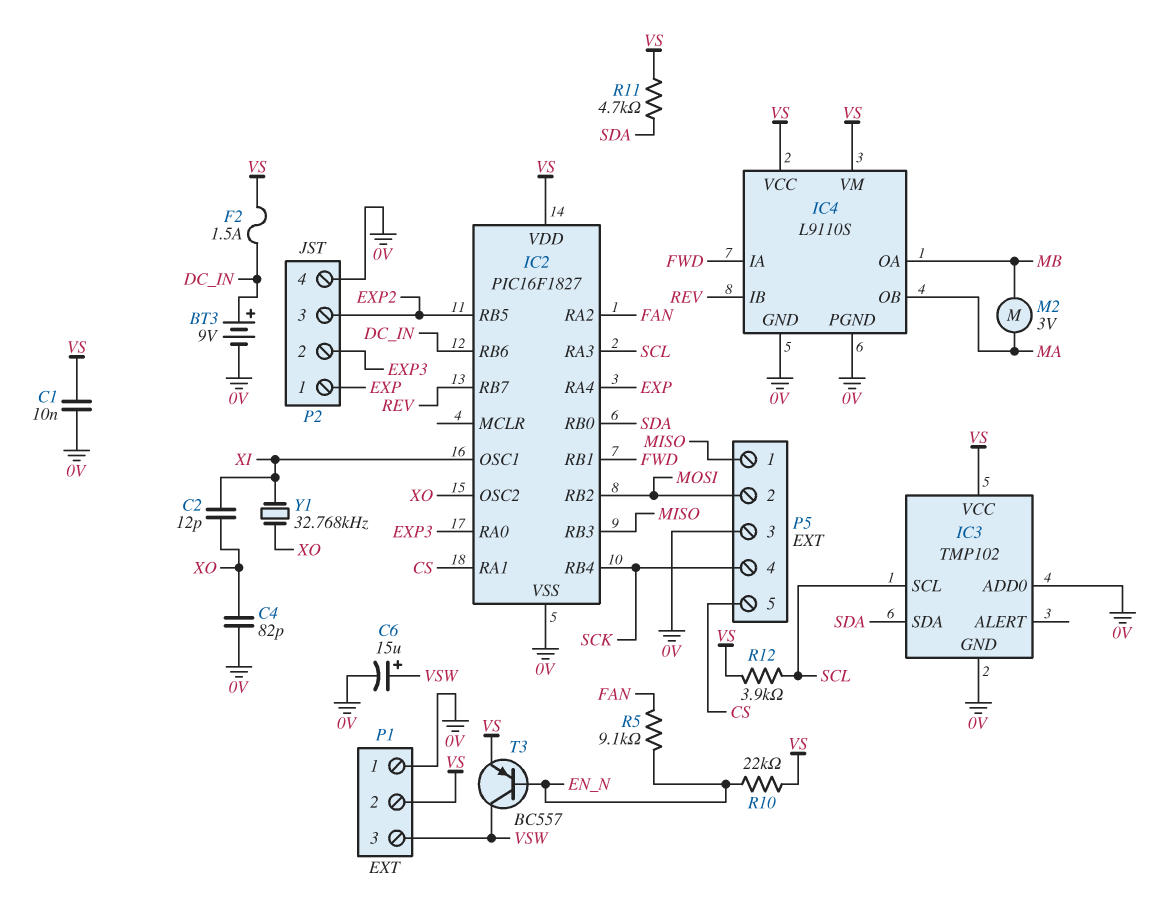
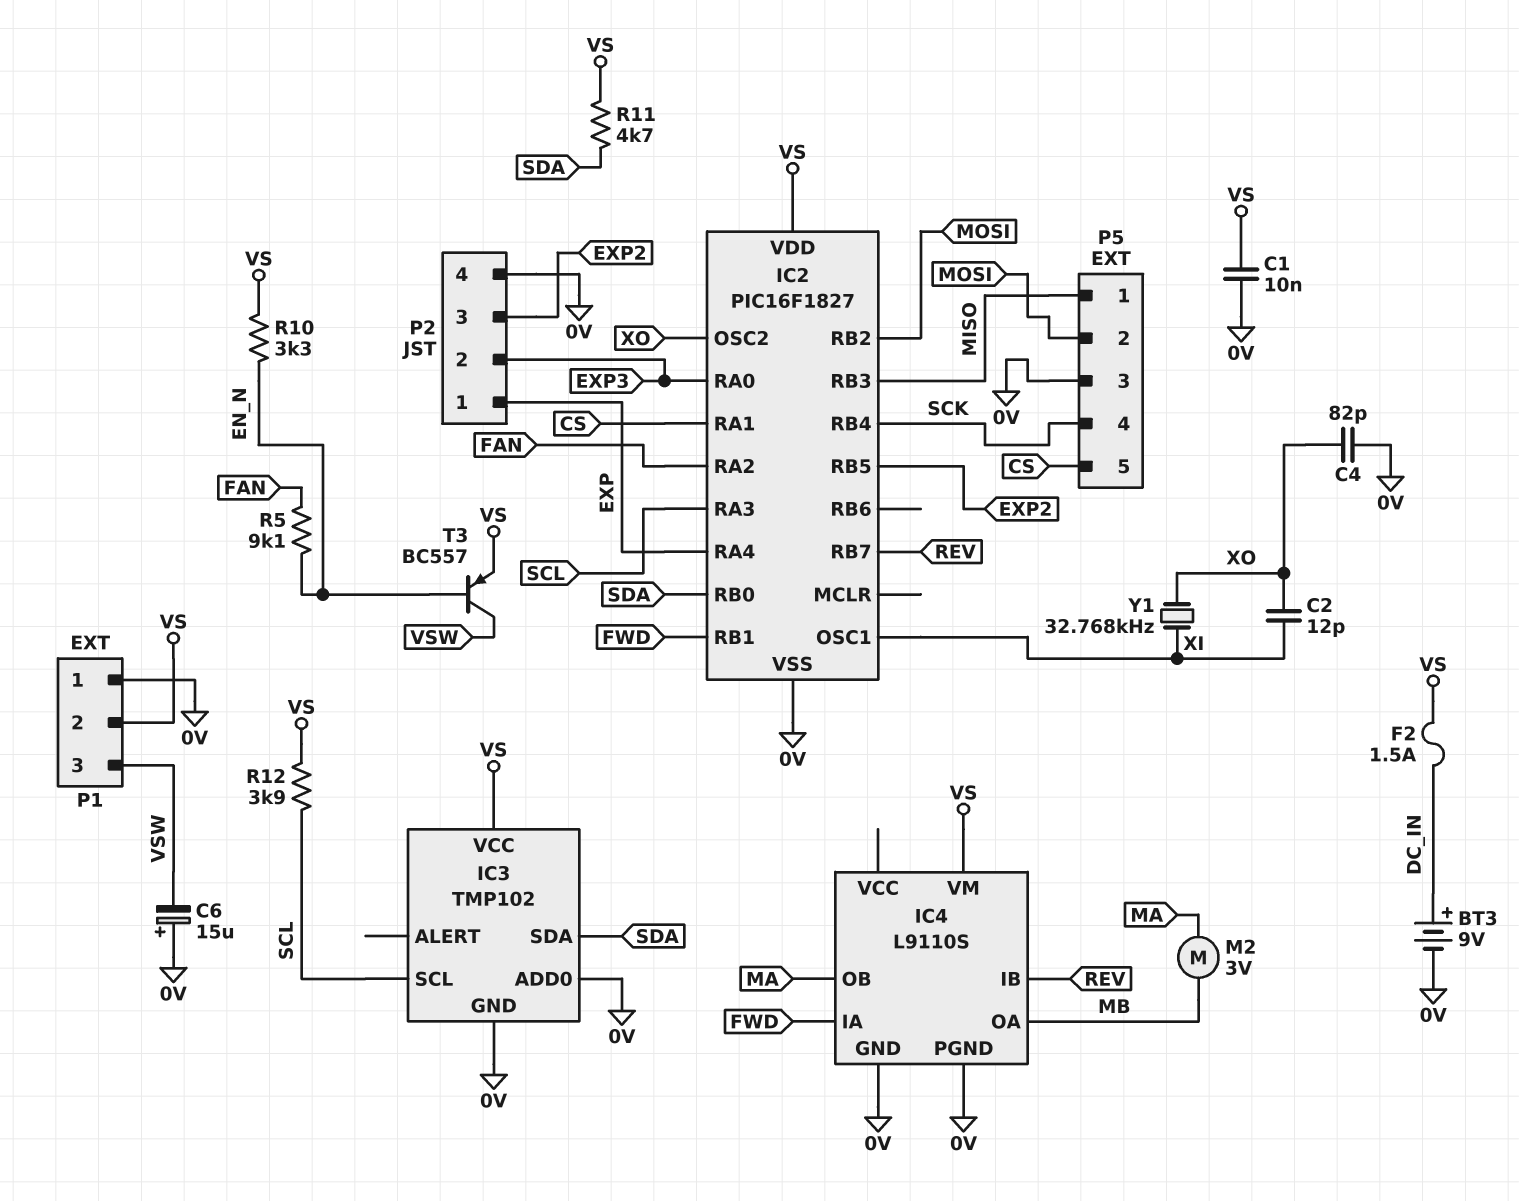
C6: 15uF (plus VSW, minus 0V) -> 15uF (plus 0V, minus VSW)
IC2 pin RB6: DC_IN -> none
IC4 pin VCC: VS -> none
R10: 22k (EN_N, VS) -> 3.3k (EN_N, VS)

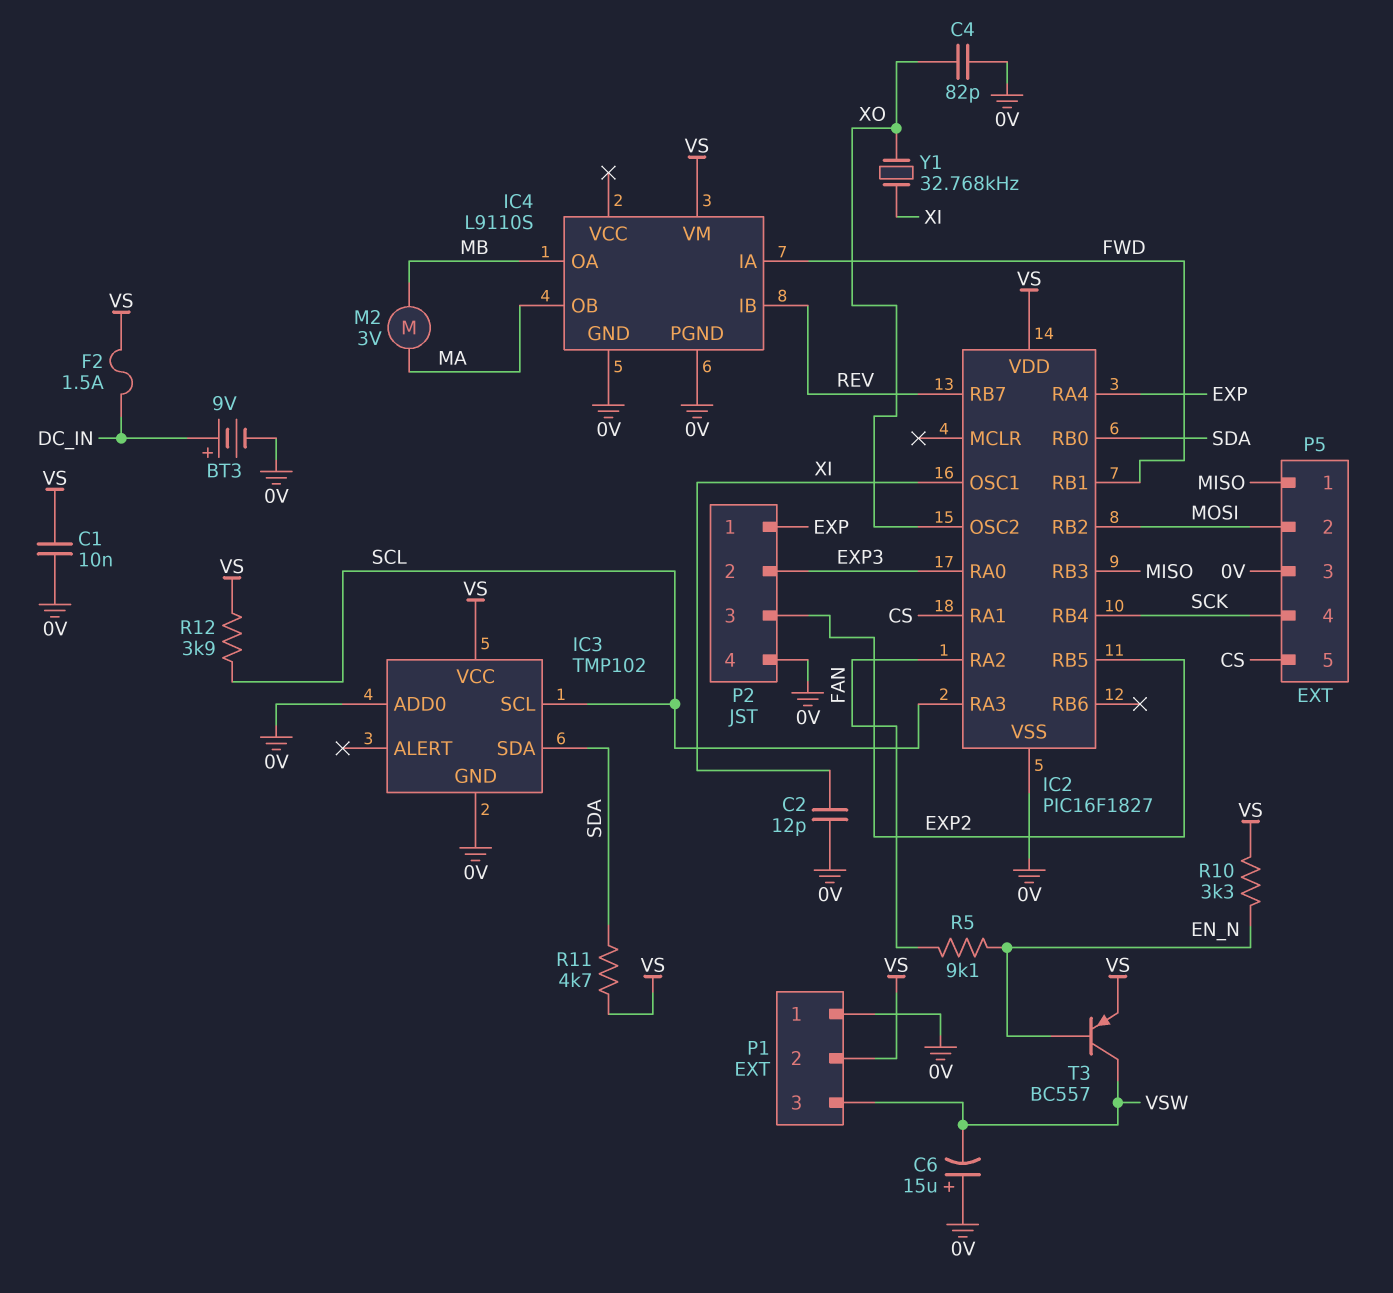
C2: 12pF (XI, XO) -> 12pF (0V, XI)

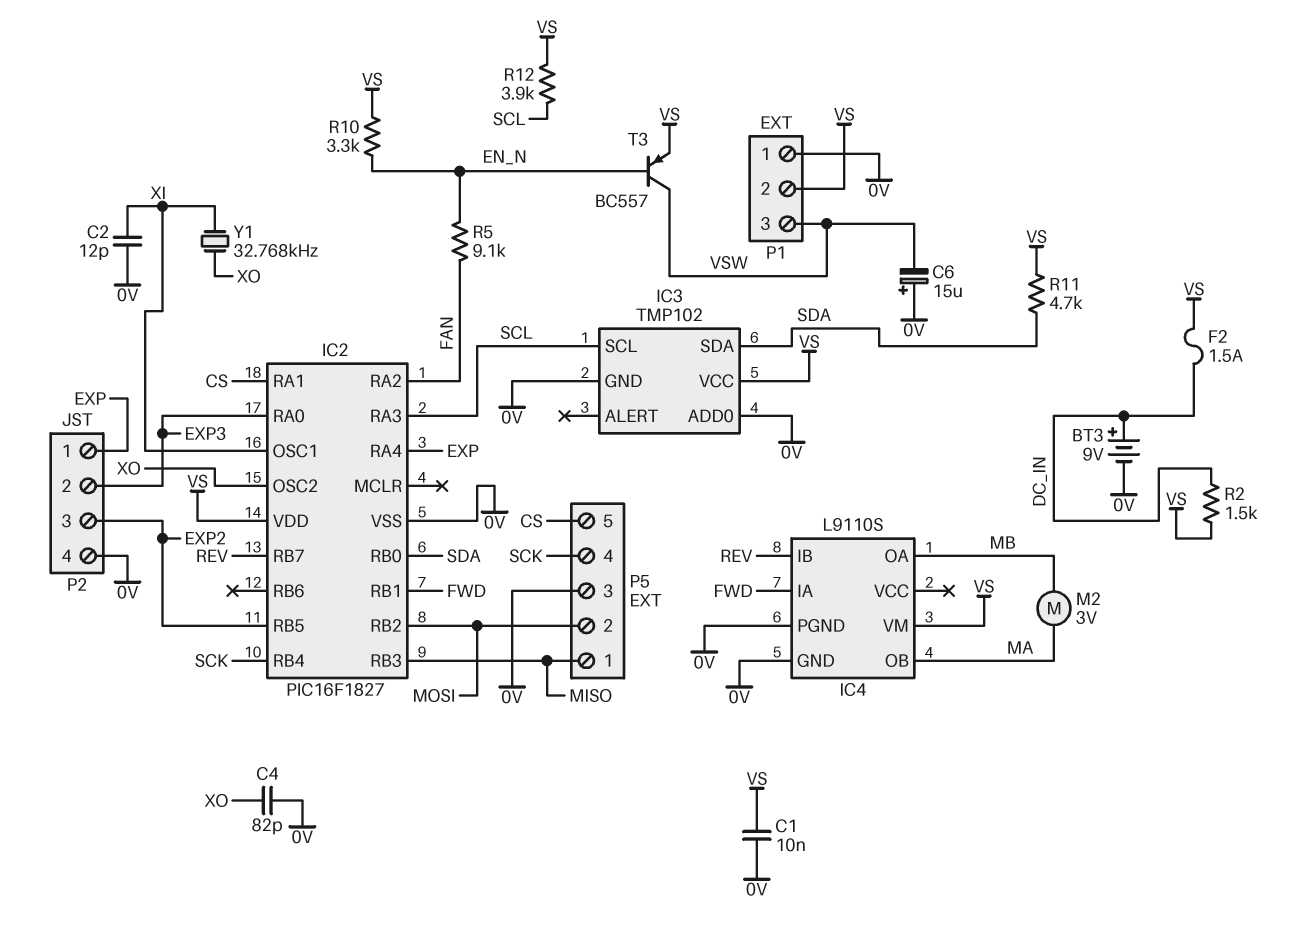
R2: none -> 1.5k (DC_IN, VS)

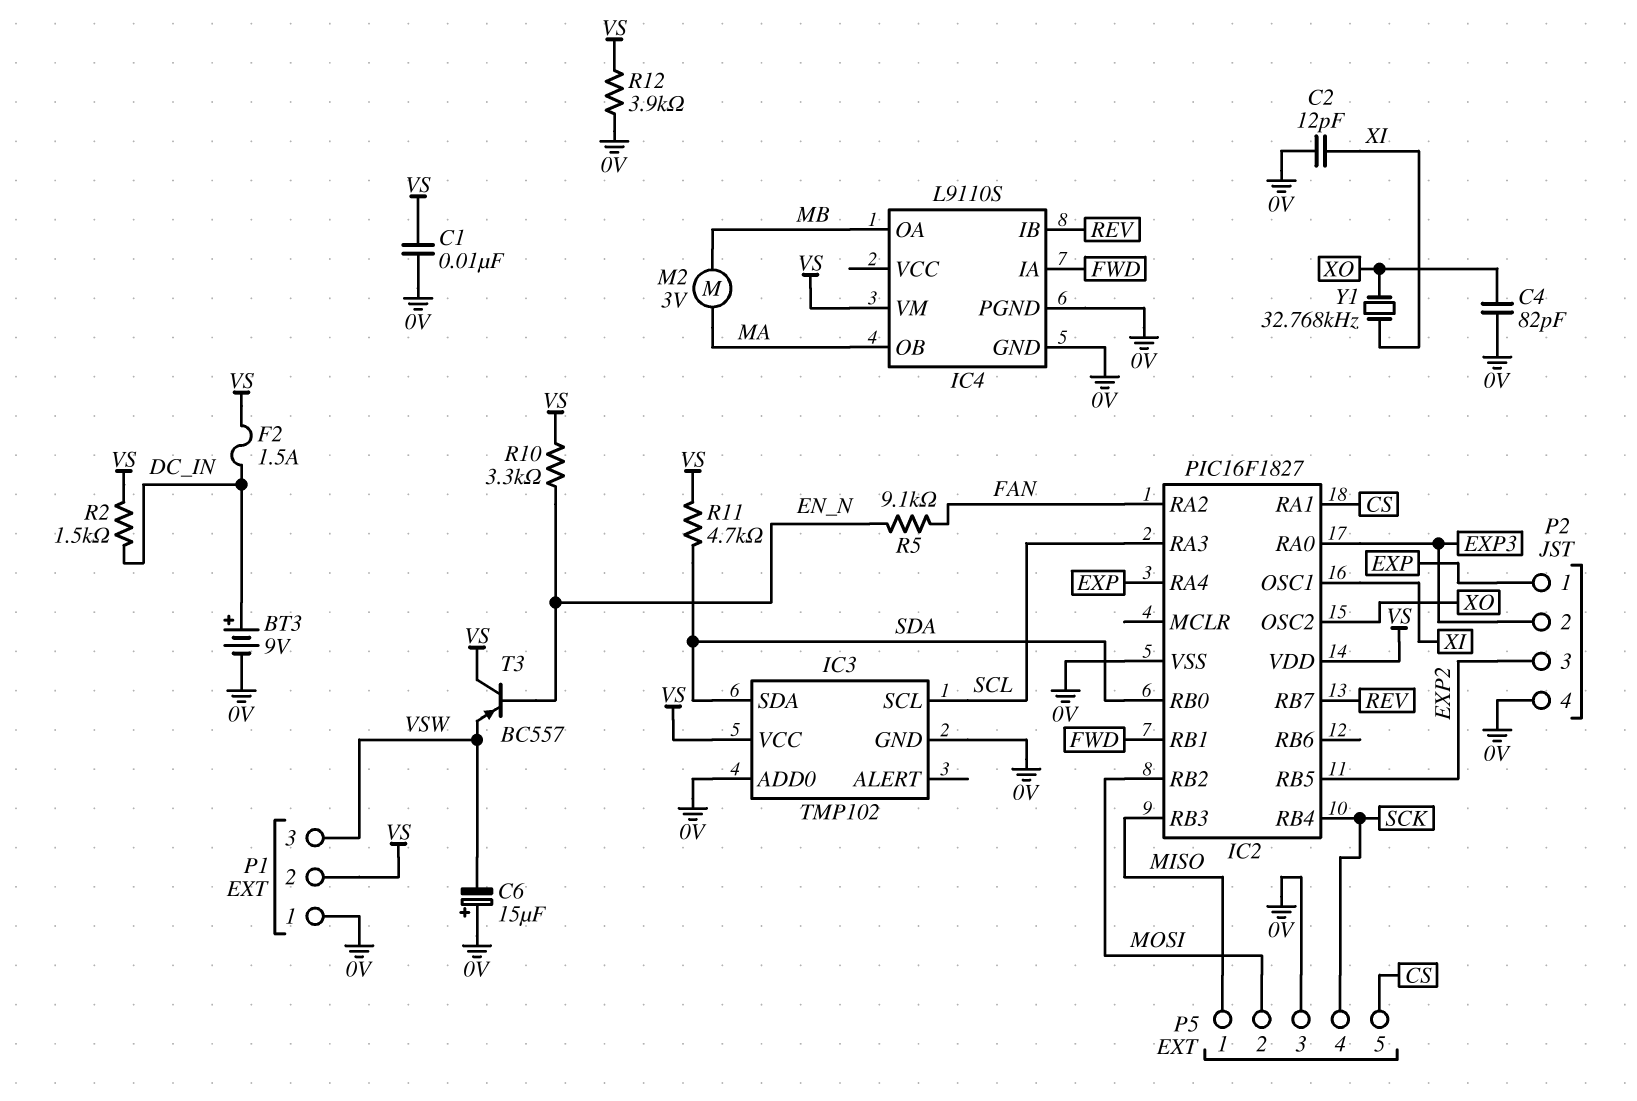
R12: 3.9k (SCL, VS) -> 3.9k (0V, VS)
T3: PNP BC557 (B EN_N, C VSW, E VS) -> PNP BC557 (B EN_N, C VS, E VSW)

